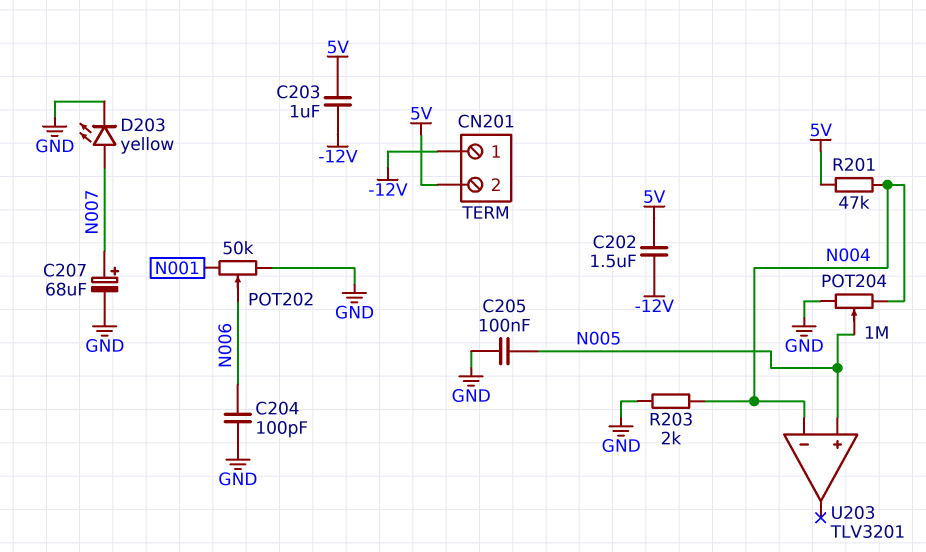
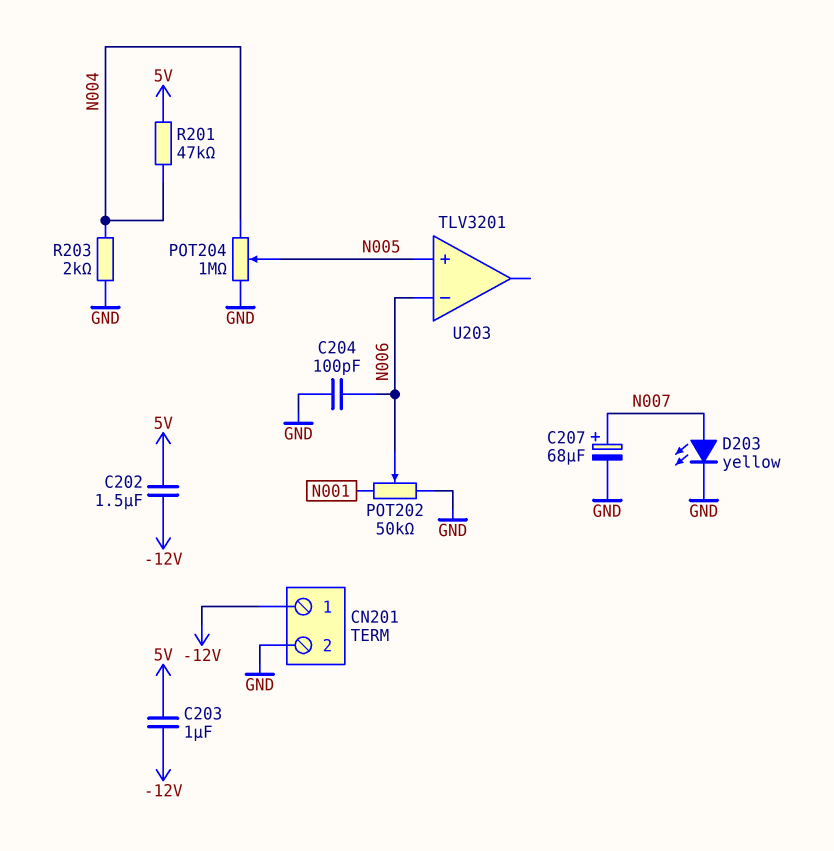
C205: 100nF (GND, N005) -> none
CN201 pin 2: 5V -> GND
U203 pin in-: N004 -> N006

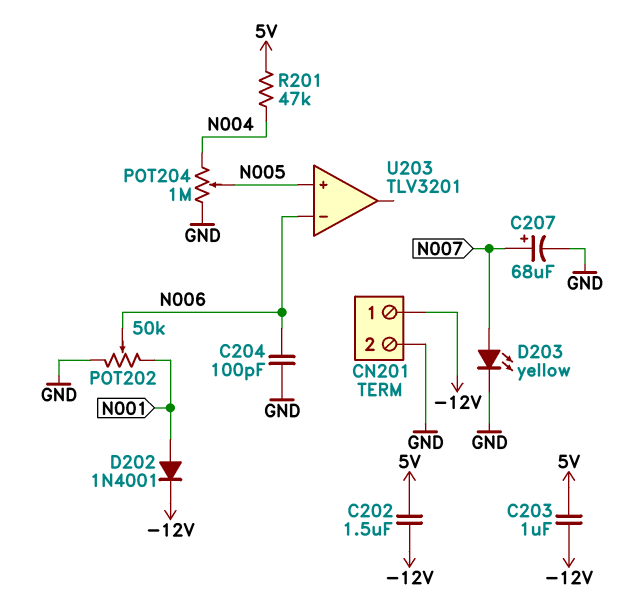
D202: none -> diode 1N4001 (A N001, K -12V)
R203: 2k (GND, N004) -> none

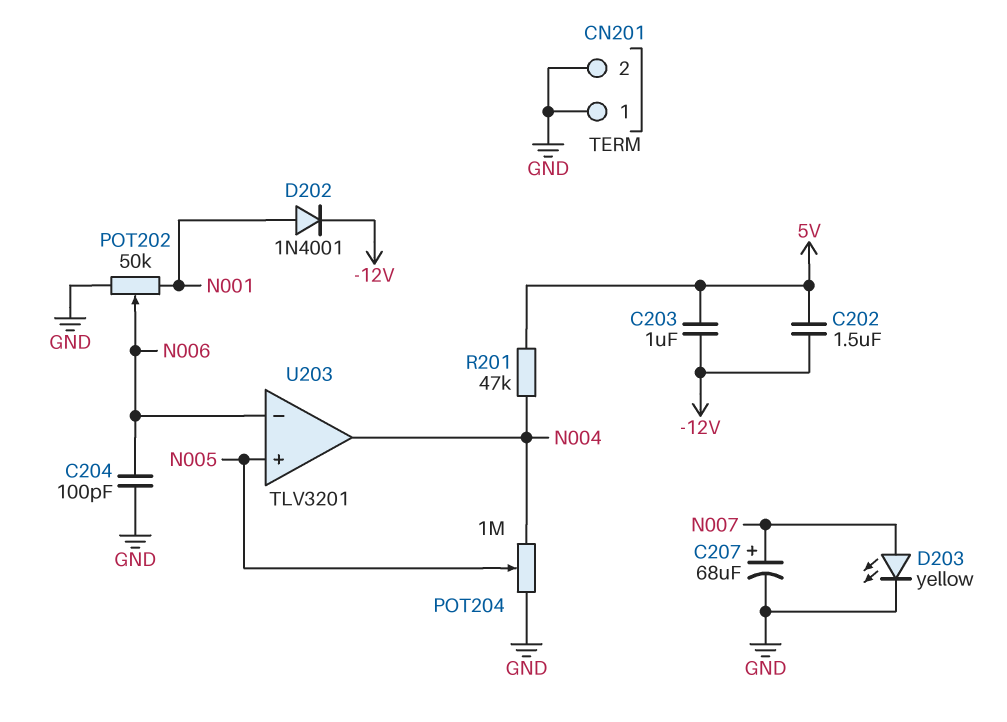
CN201 pin 1: -12V -> GND
U203 pin out: none -> N004

